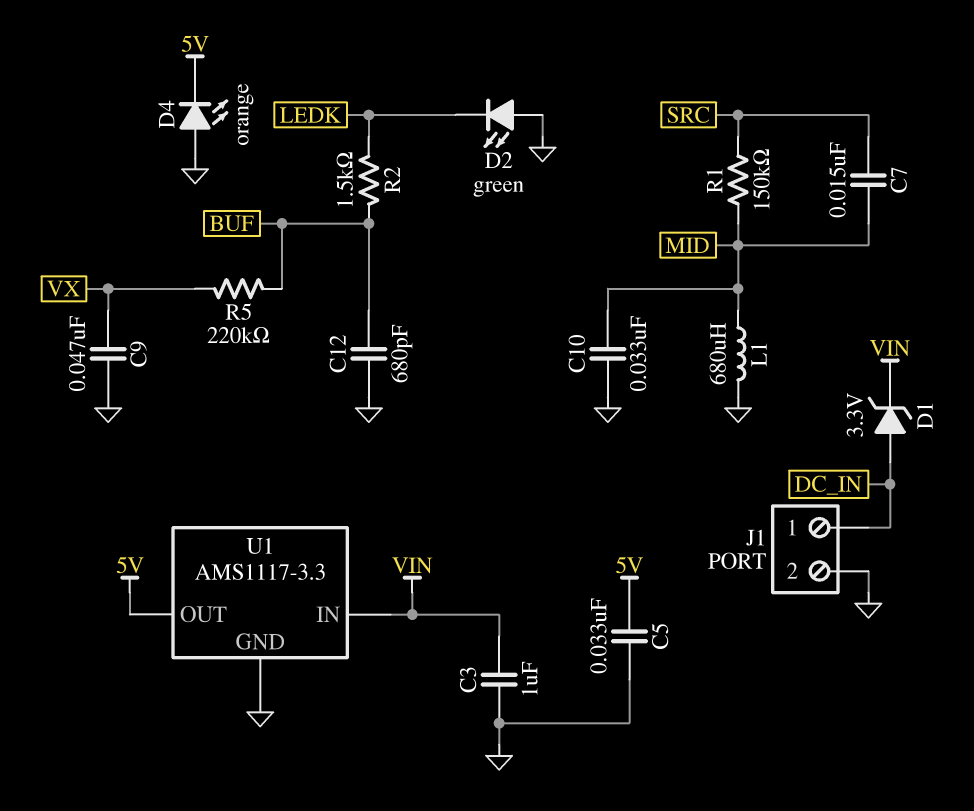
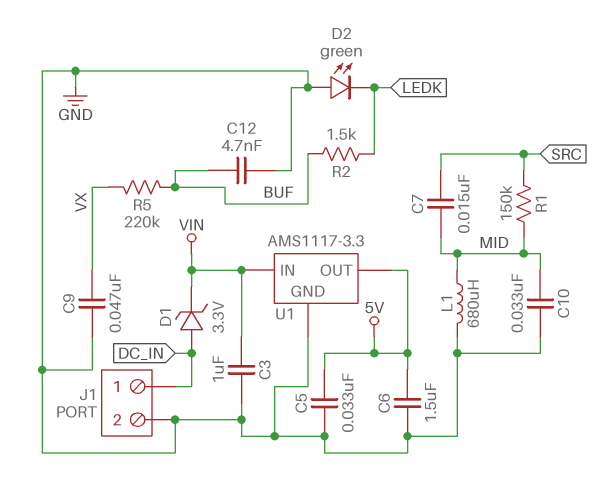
C6: none -> 1.5uF (5V, GND)
C12: 680pF (BUF, GND) -> 4.7nF (BUF, GND)
D4: LED orange (A GND, K 5V) -> none

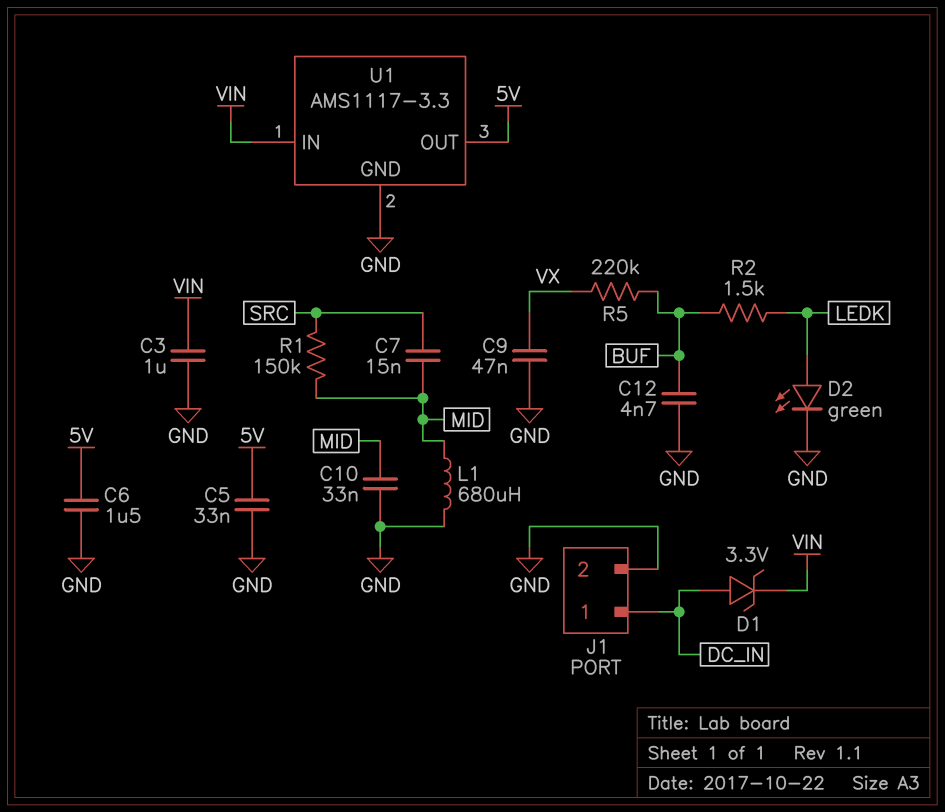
D2: LED green (A GND, K LEDK) -> LED green (A LEDK, K GND)

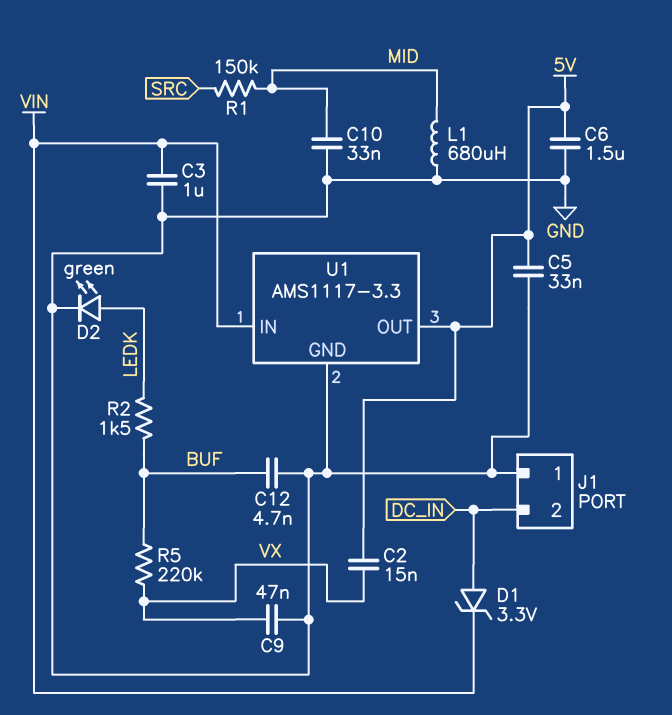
C2: none -> 15nF (5V, VX)
C7: 15nF (MID, SRC) -> none
J1 pin 1: DC_IN -> GND
J1 pin 2: GND -> DC_IN

